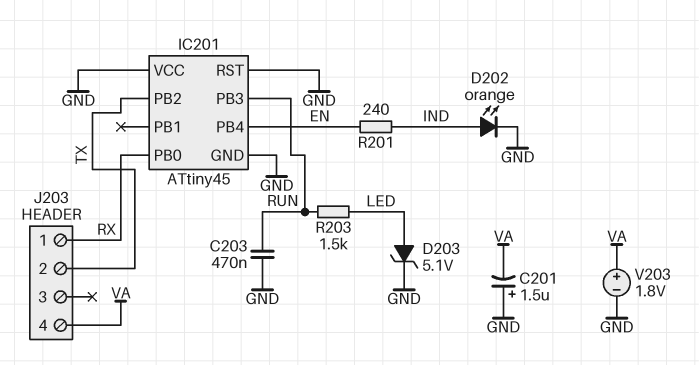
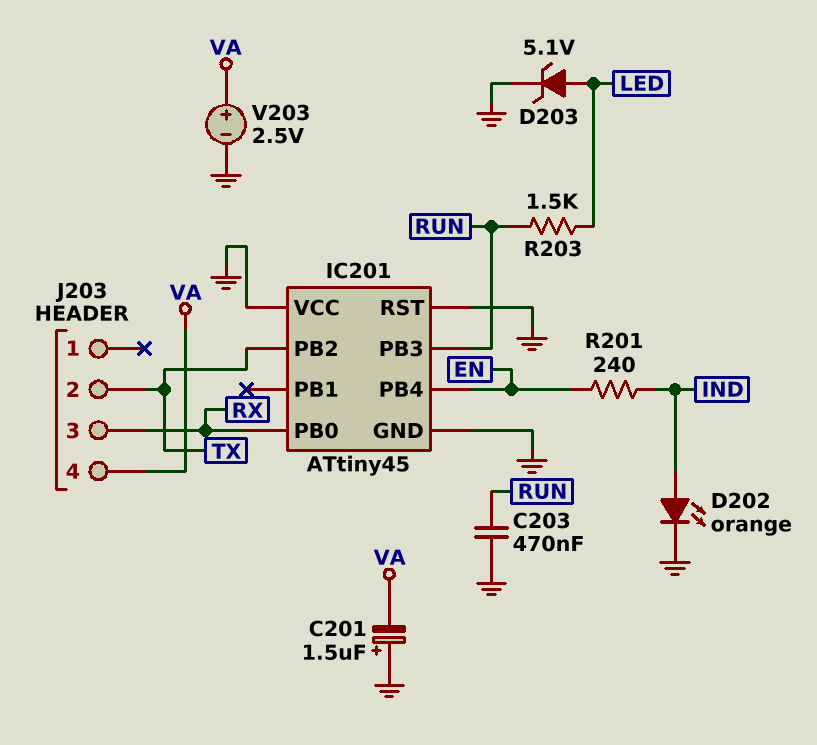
J203 pin 1: RX -> none
J203 pin 3: none -> RX
V203: 1.8V (plus VA, minus GND) -> 2.5V (plus VA, minus GND)

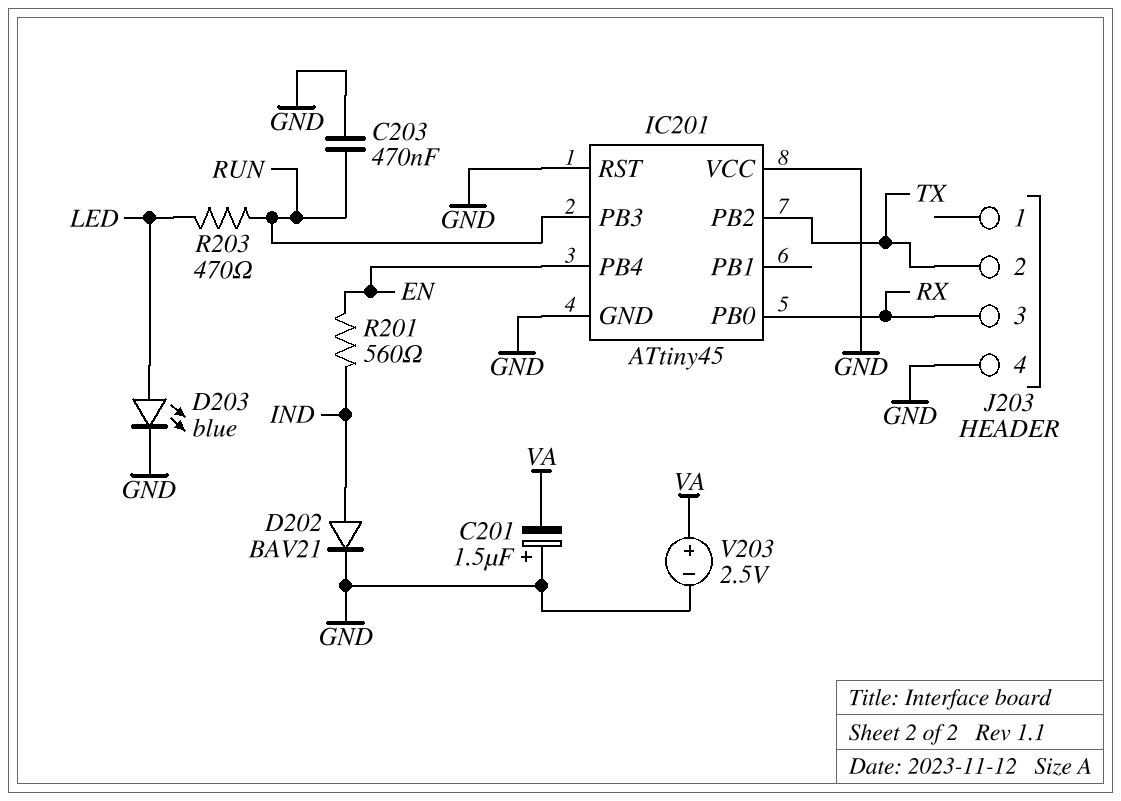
D202: LED orange (A IND, K GND) -> diode BAV21 (A IND, K GND)
D203: zener 5.1V (A LED, K GND) -> LED blue (A LED, K GND)
J203 pin 4: VA -> GND
R201: 240 (EN, IND) -> 560 (EN, IND)
R203: 1.5k (LED, RUN) -> 470 (LED, RUN)

